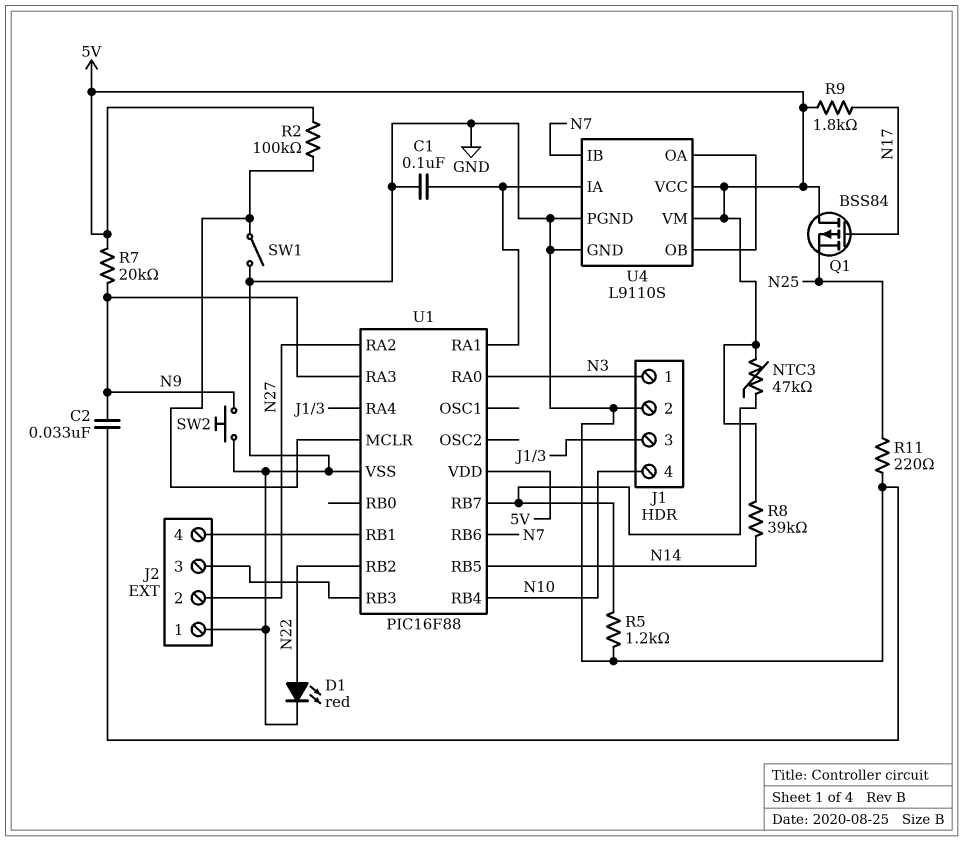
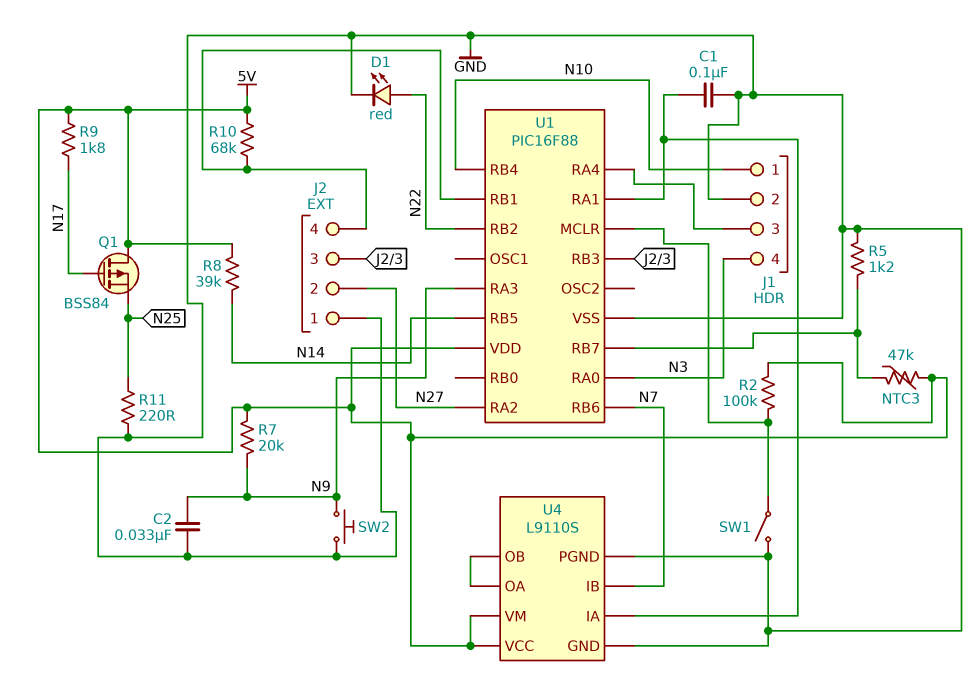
J1 pin 1: N3 -> N10
J1 pin 4: N10 -> N3
R10: none -> 68k (5V, J2/4)

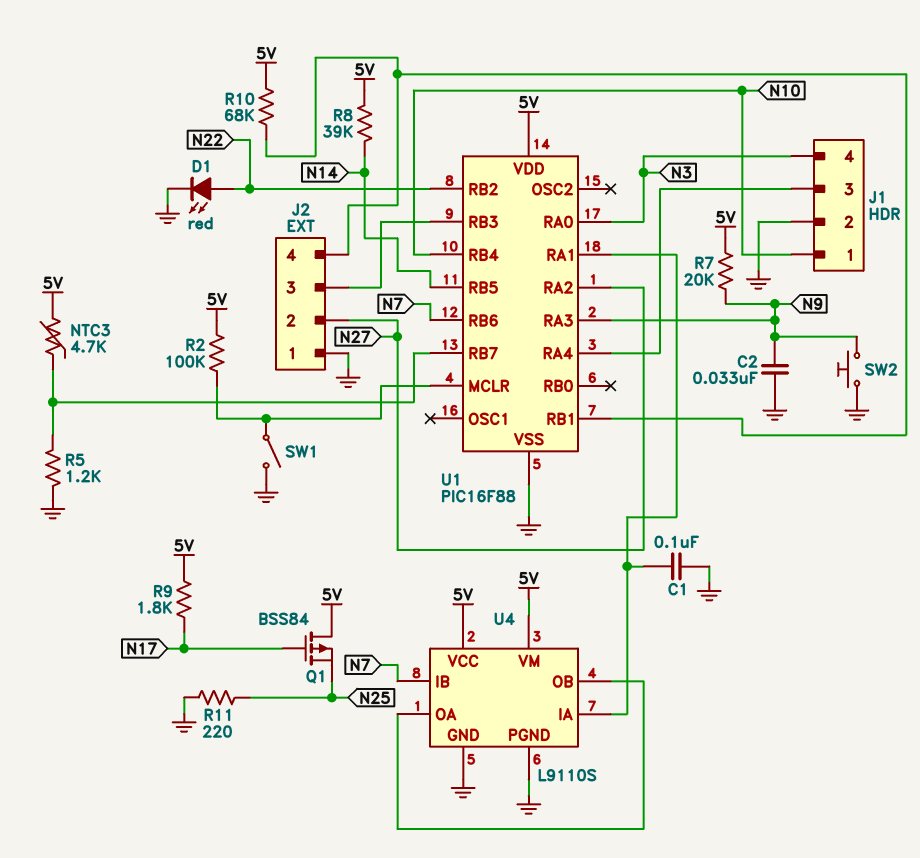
NTC3: 47k (5V, U1/RB7) -> 4.7k (5V, U1/RB7)

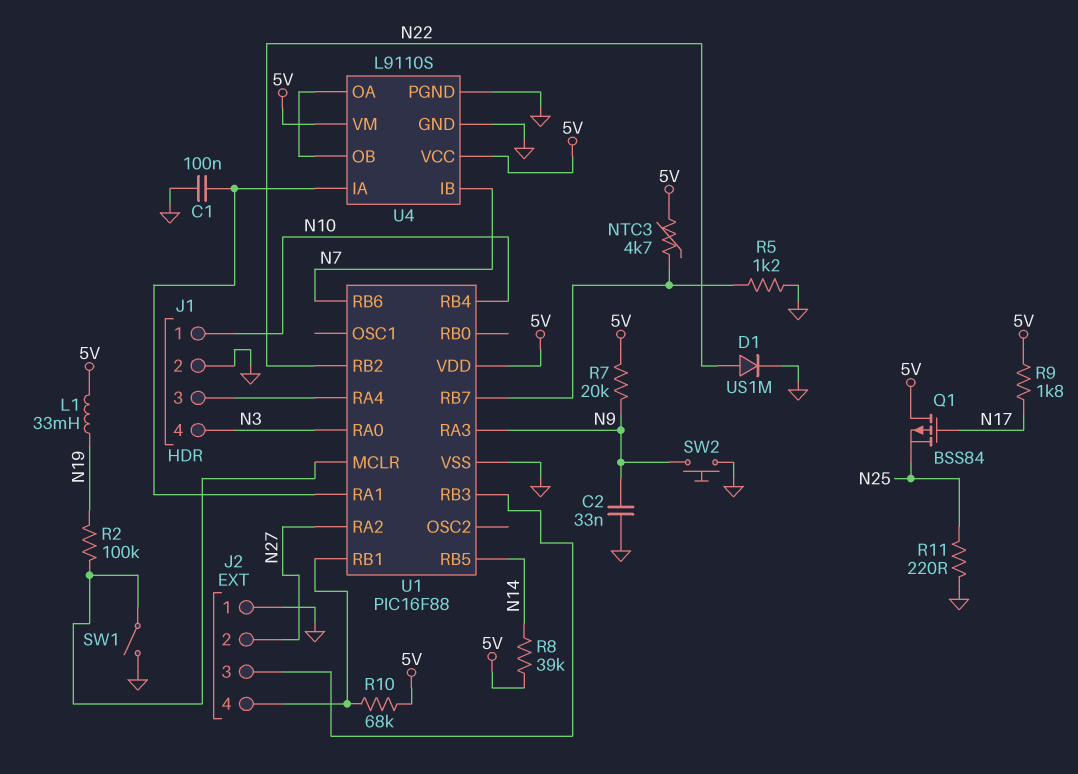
D1: LED red (A N22, K GND) -> diode US1M (A N22, K GND)
L1: none -> 33mH (5V, N19)
R2: 100k (5V, U1/MCLR) -> 100k (N19, U1/MCLR)

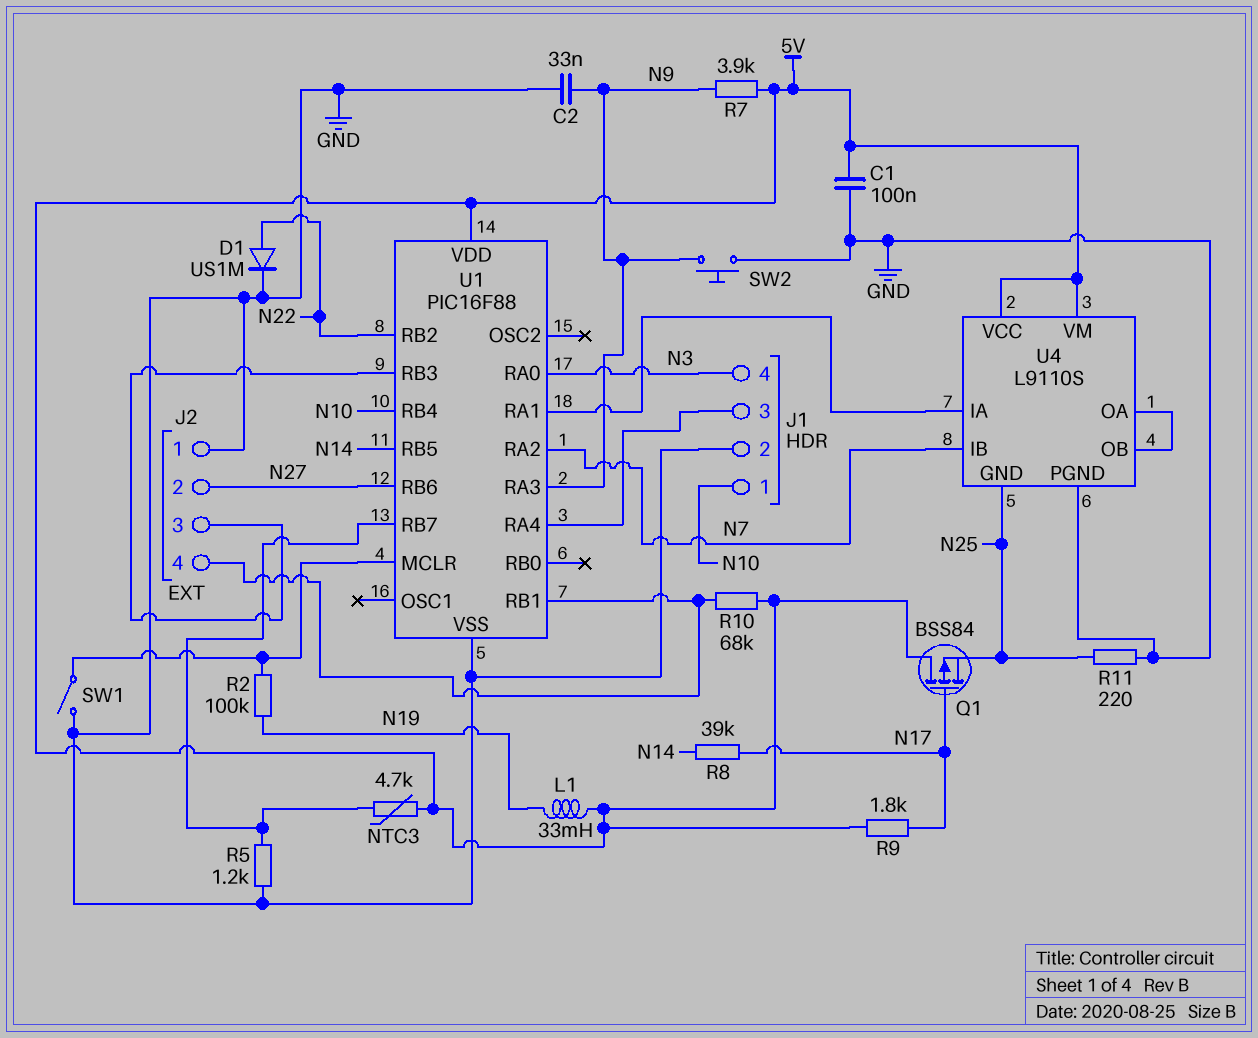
C1: 100nF (GND, U1/RA1) -> 100nF (5V, GND)
R7: 20k (5V, N9) -> 3.9k (5V, N9)
R8: 39k (5V, N14) -> 39k (N14, N17)
U1 pin RA2: N27 -> N7
U1 pin RB6: N7 -> N27
U4 pin GND: GND -> N25

